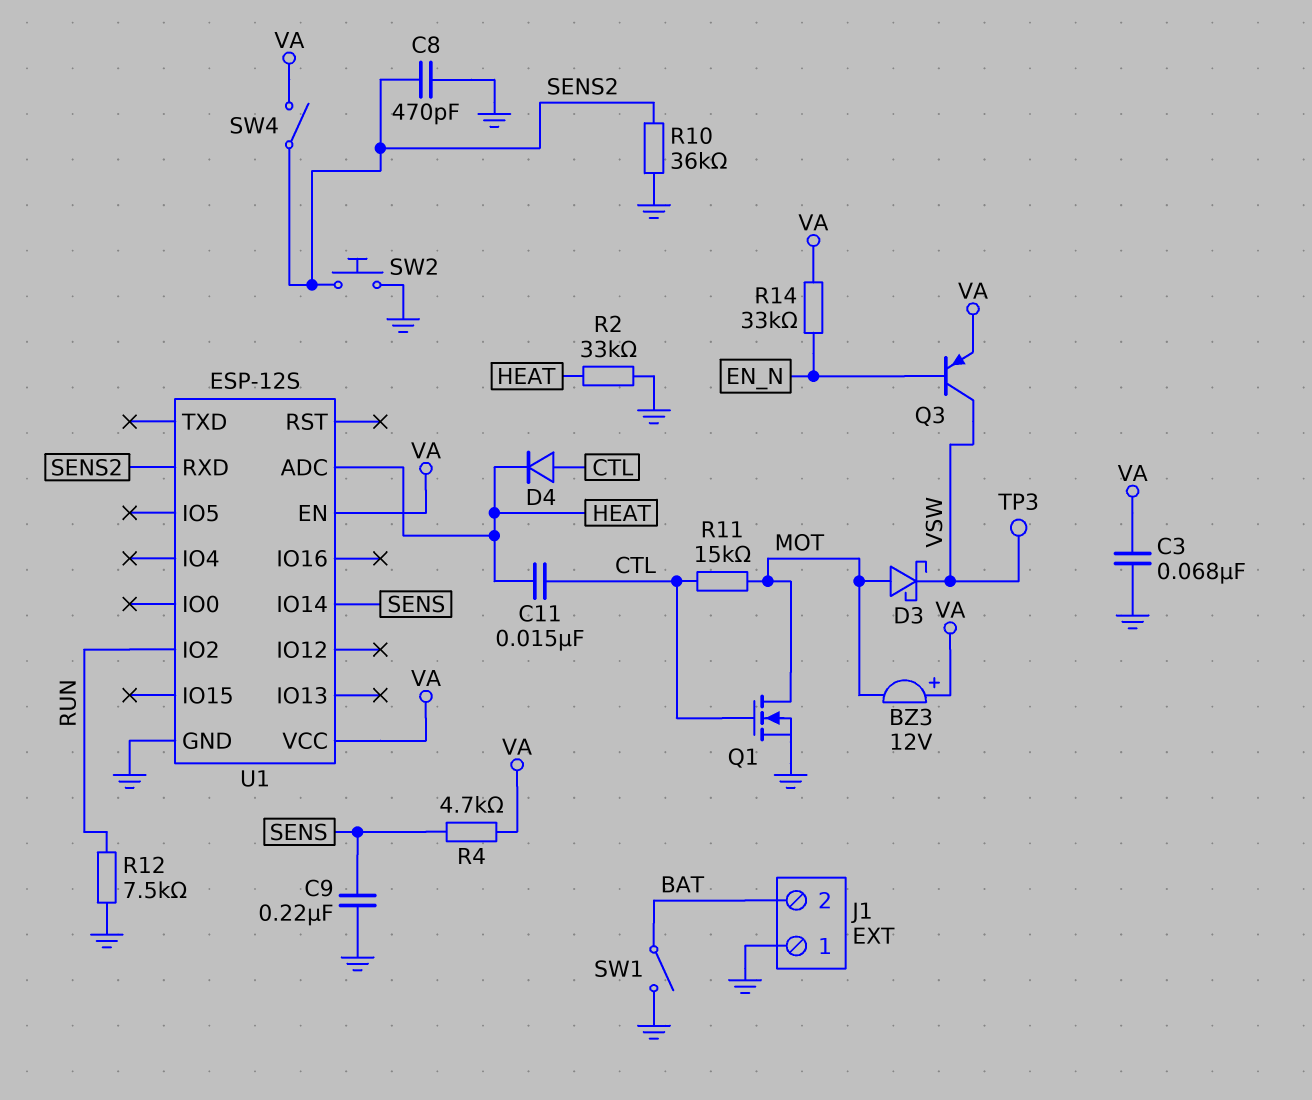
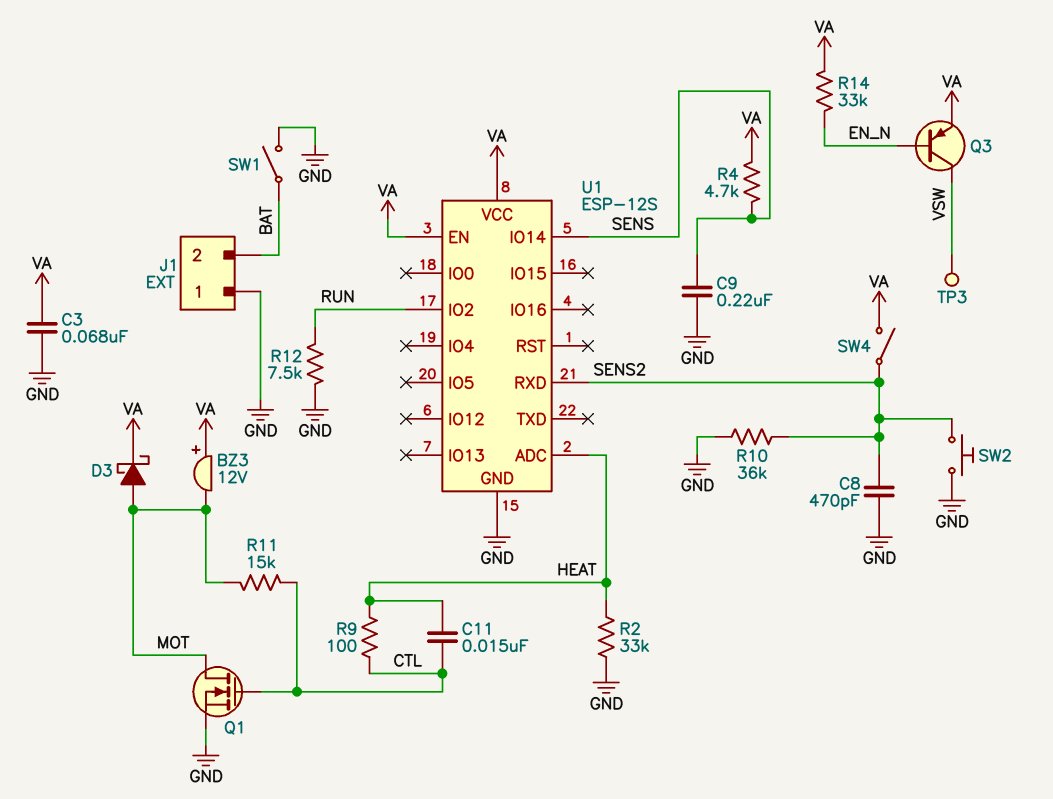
D3: schottky (A MOT, K VSW) -> schottky (A MOT, K VA)
D4: diode (A CTL, K HEAT) -> none
R9: none -> 100 (CTL, HEAT)

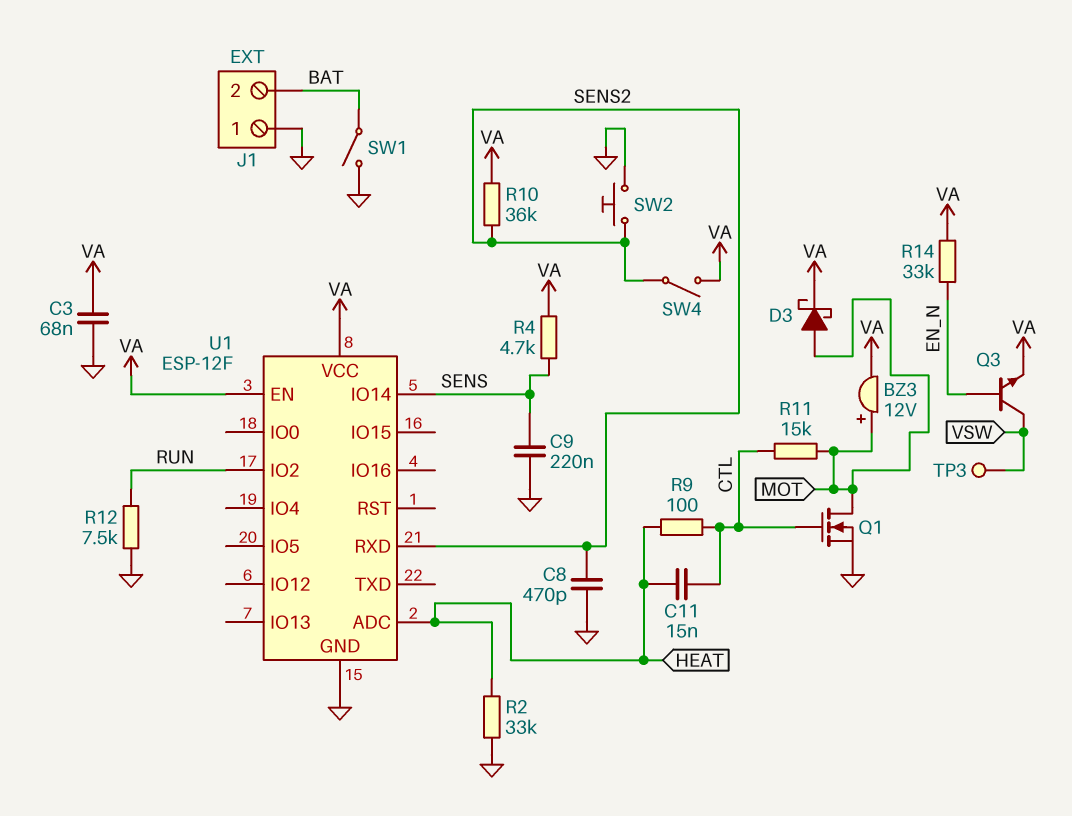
BZ3: buzzer 12V (plus VA, minus MOT) -> buzzer 12V (plus MOT, minus VA)
Q3: PNP (B EN_N, C VSW, E VA) -> NPN (B EN_N, C VSW, E VA)
R10: 36k (GND, SENS2) -> 36k (SENS2, VA)
U1: ESP-12S -> ESP-12F

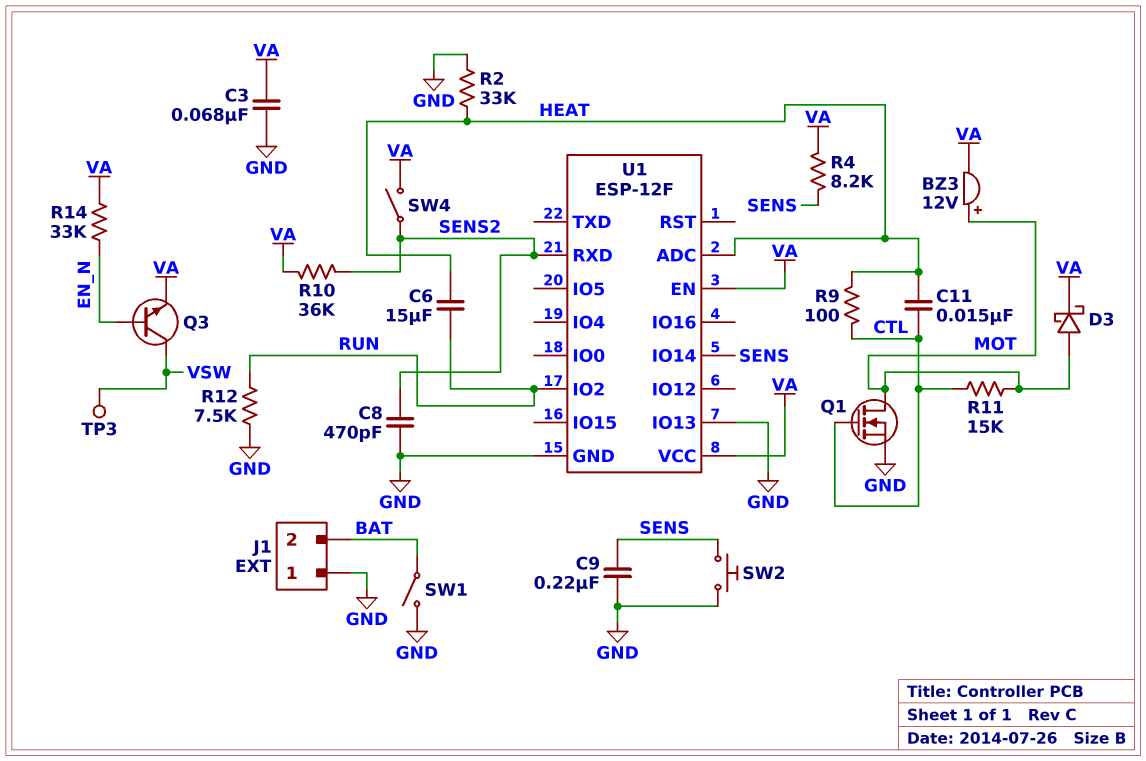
C6: none -> 15uF (HEAT, RUN)
R4: 4.7k (SENS, VA) -> 8.2k (SENS, VA)
SW2: button (GND, SENS2) -> button (GND, SENS)
U1 pin IO13: none -> GND

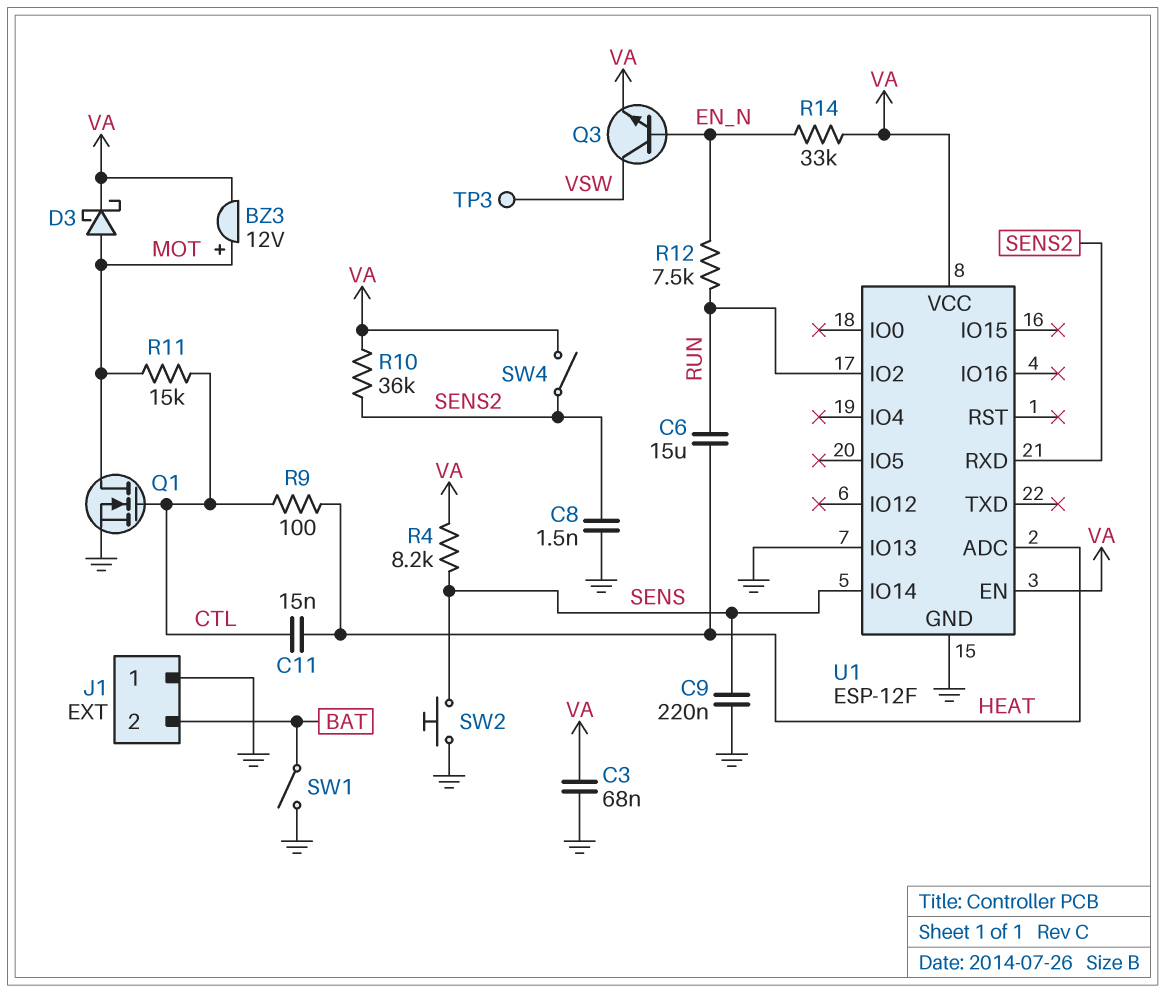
C8: 470pF (GND, SENS2) -> 1.5nF (GND, SENS2)
R2: 33k (GND, HEAT) -> none
R12: 7.5k (GND, RUN) -> 7.5k (EN_N, RUN)

